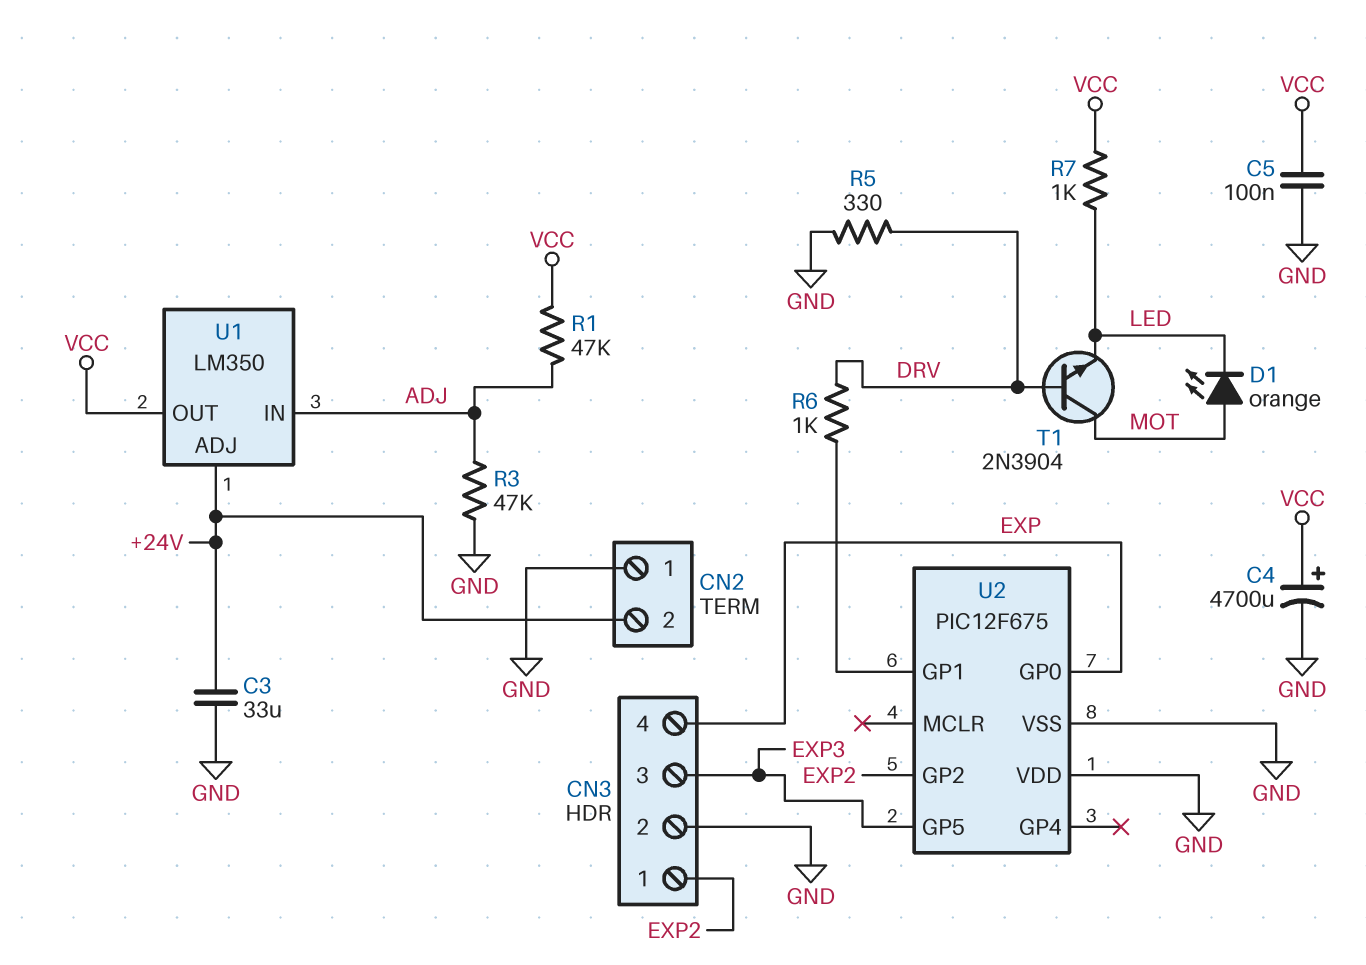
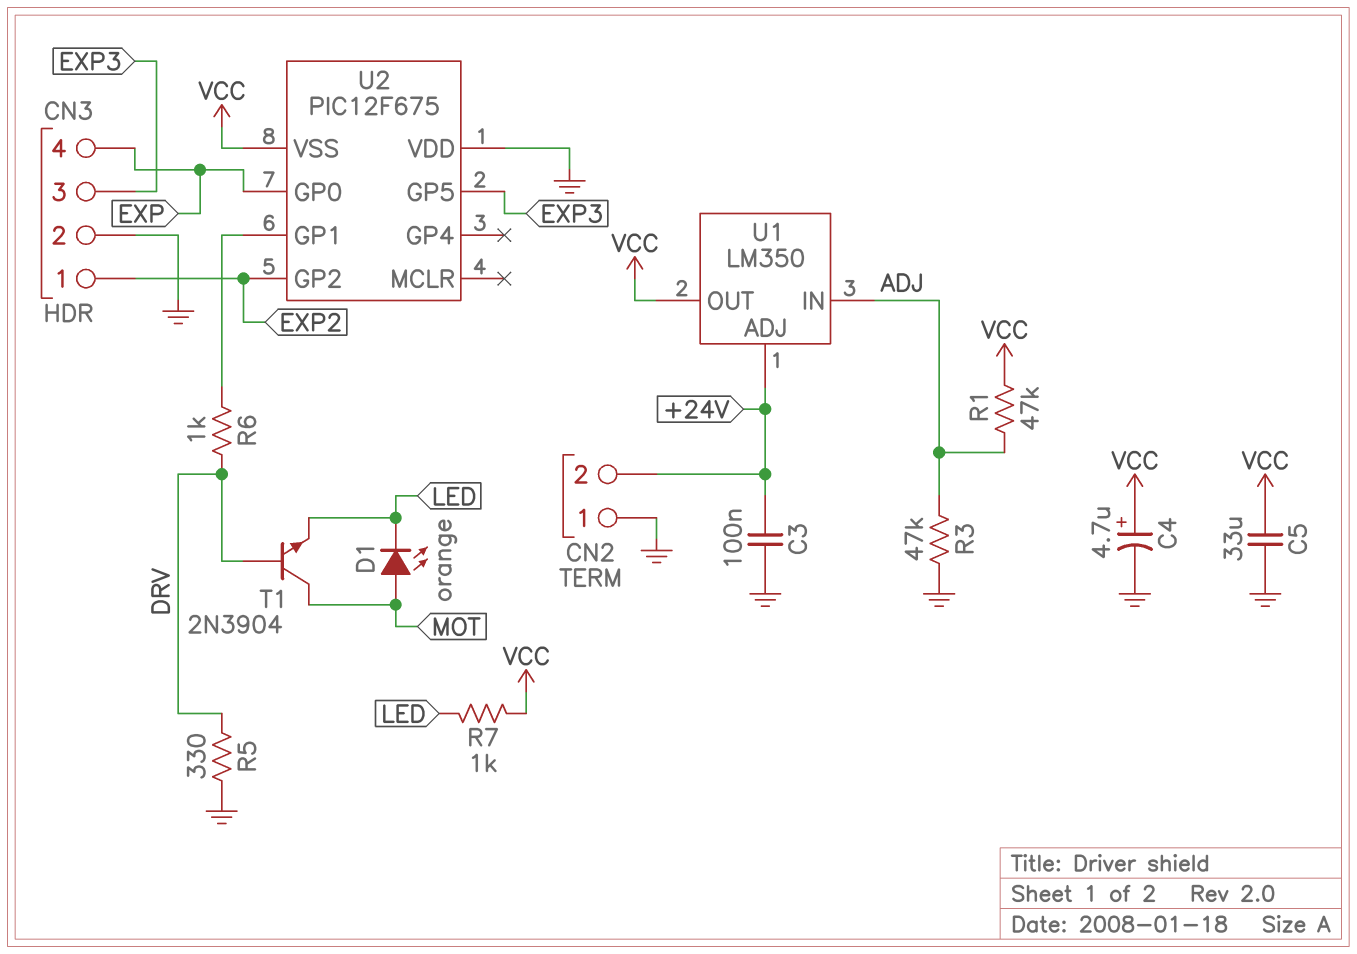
C3: 33uF (+24V, GND) -> 100nF (+24V, GND)
C4: 4700uF (plus VCC, minus GND) -> 4.7uF (plus VCC, minus GND)
C5: 100nF (GND, VCC) -> 33uF (GND, VCC)
U2 pin VSS: GND -> VCC

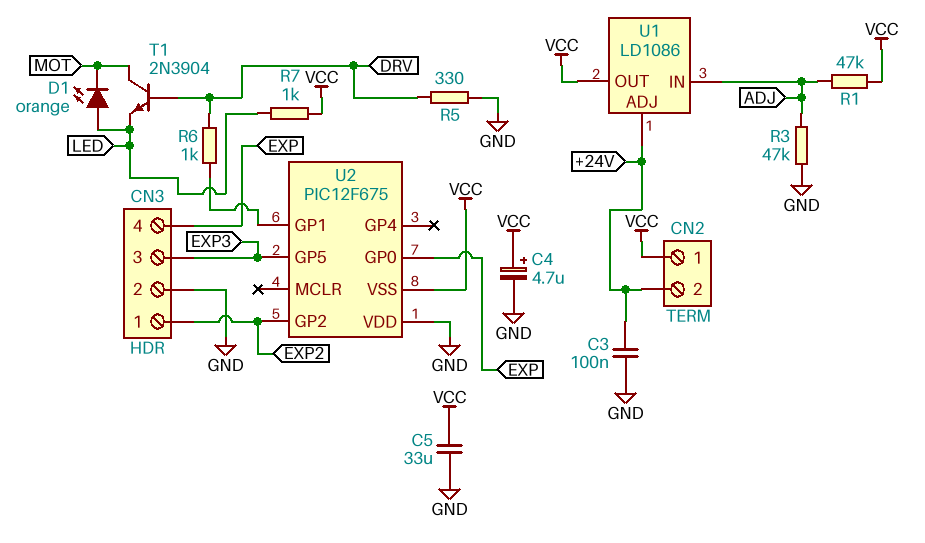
CN2 pin 1: GND -> VCC
D1: LED orange (A MOT, K LED) -> LED orange (A LED, K MOT)
U1: LM350 -> LD1086

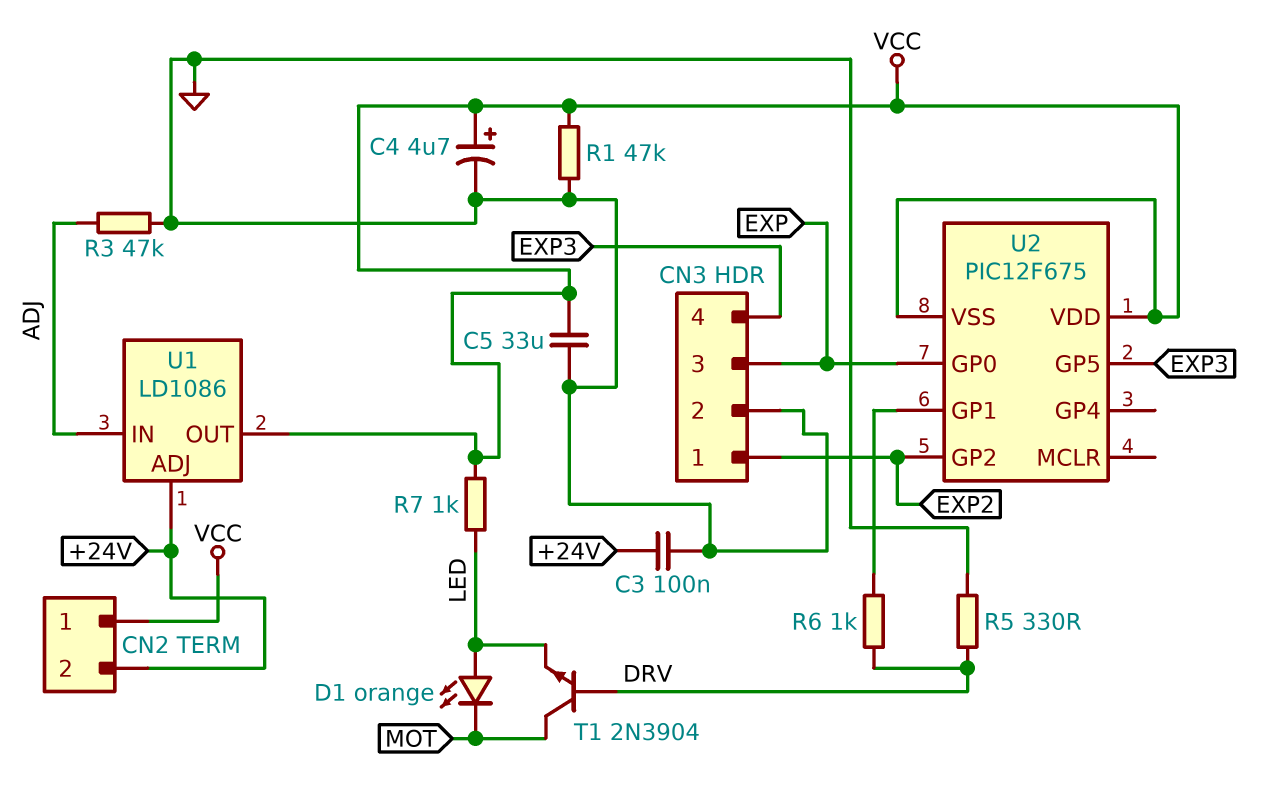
CN3 pin 3: EXP3 -> EXP
CN3 pin 4: EXP -> EXP3
R1: 47k (ADJ, VCC) -> 47k (GND, VCC)
U2 pin VDD: GND -> VCC

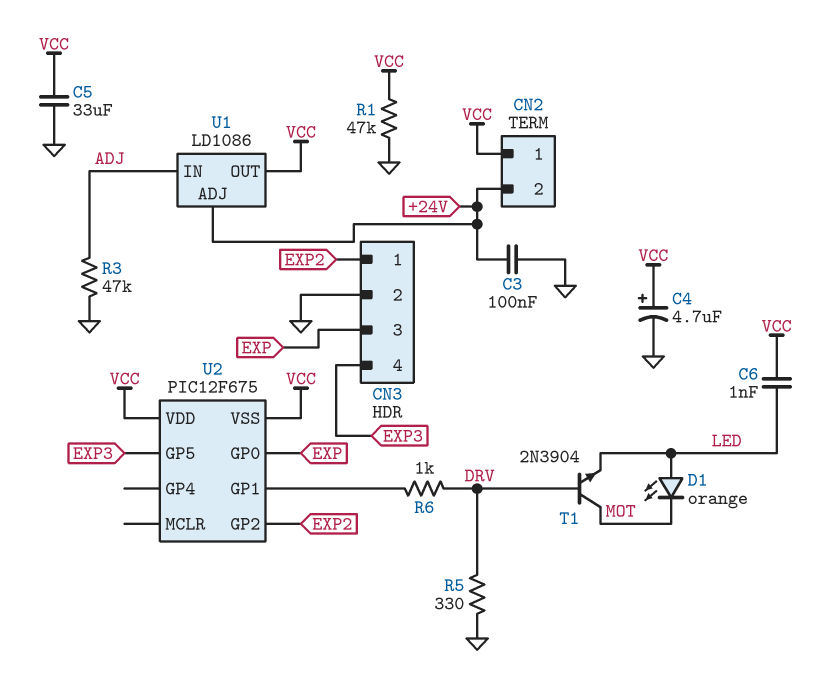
C6: none -> 1nF (LED, VCC)
R7: 1k (LED, VCC) -> none

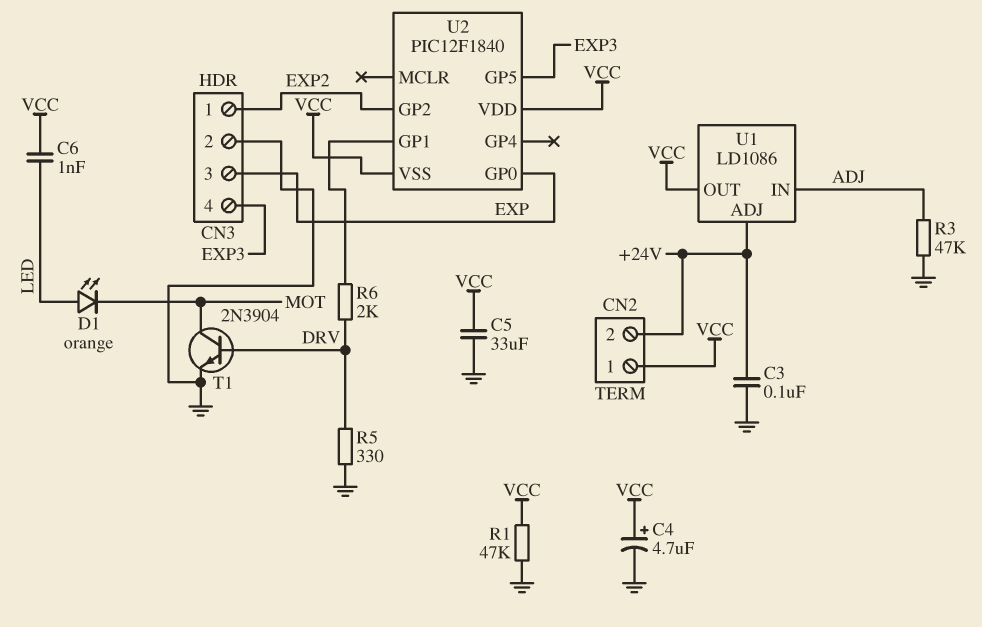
R6: 1k (DRV, U2/GP1) -> 2k (DRV, U2/GP1)
T1: NPN 2N3904 (B DRV, C MOT, E LED) -> NPN 2N3904 (B DRV, C MOT, E GND)
U2: PIC12F675 -> PIC12F1840

